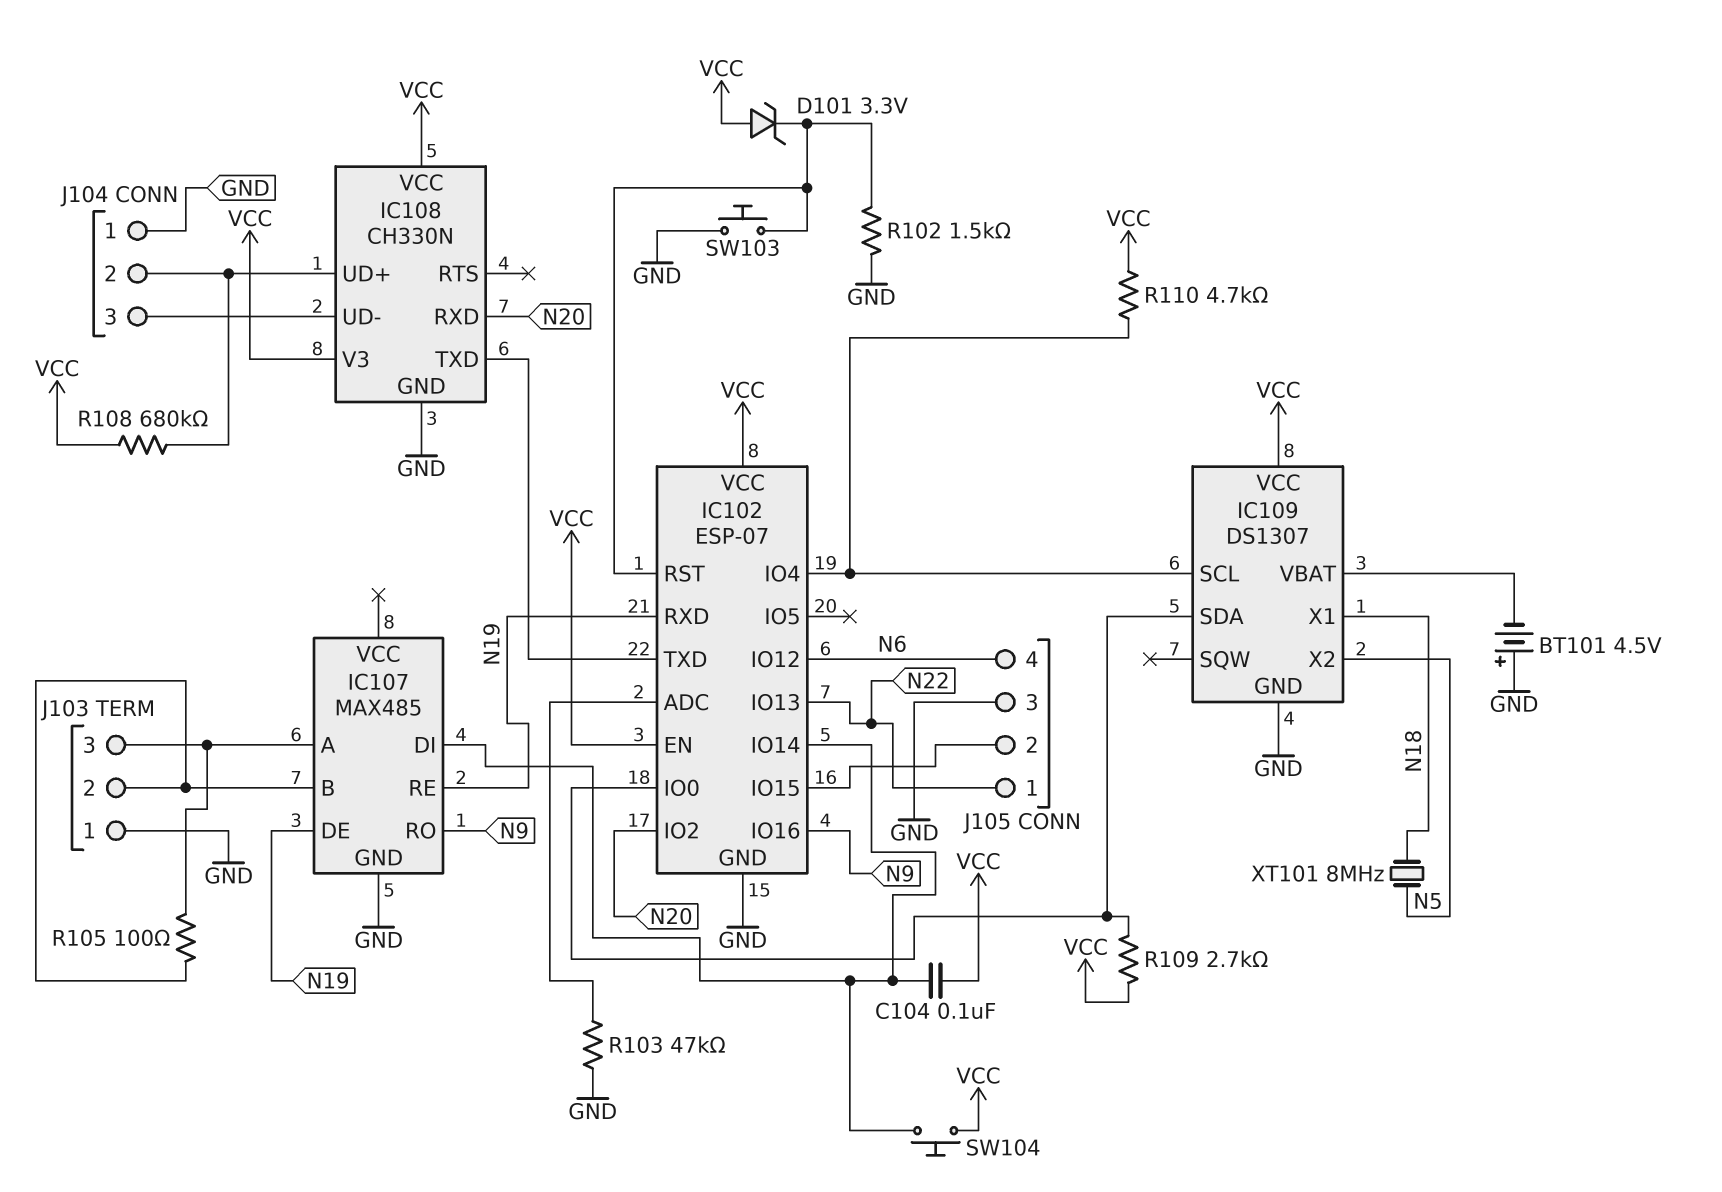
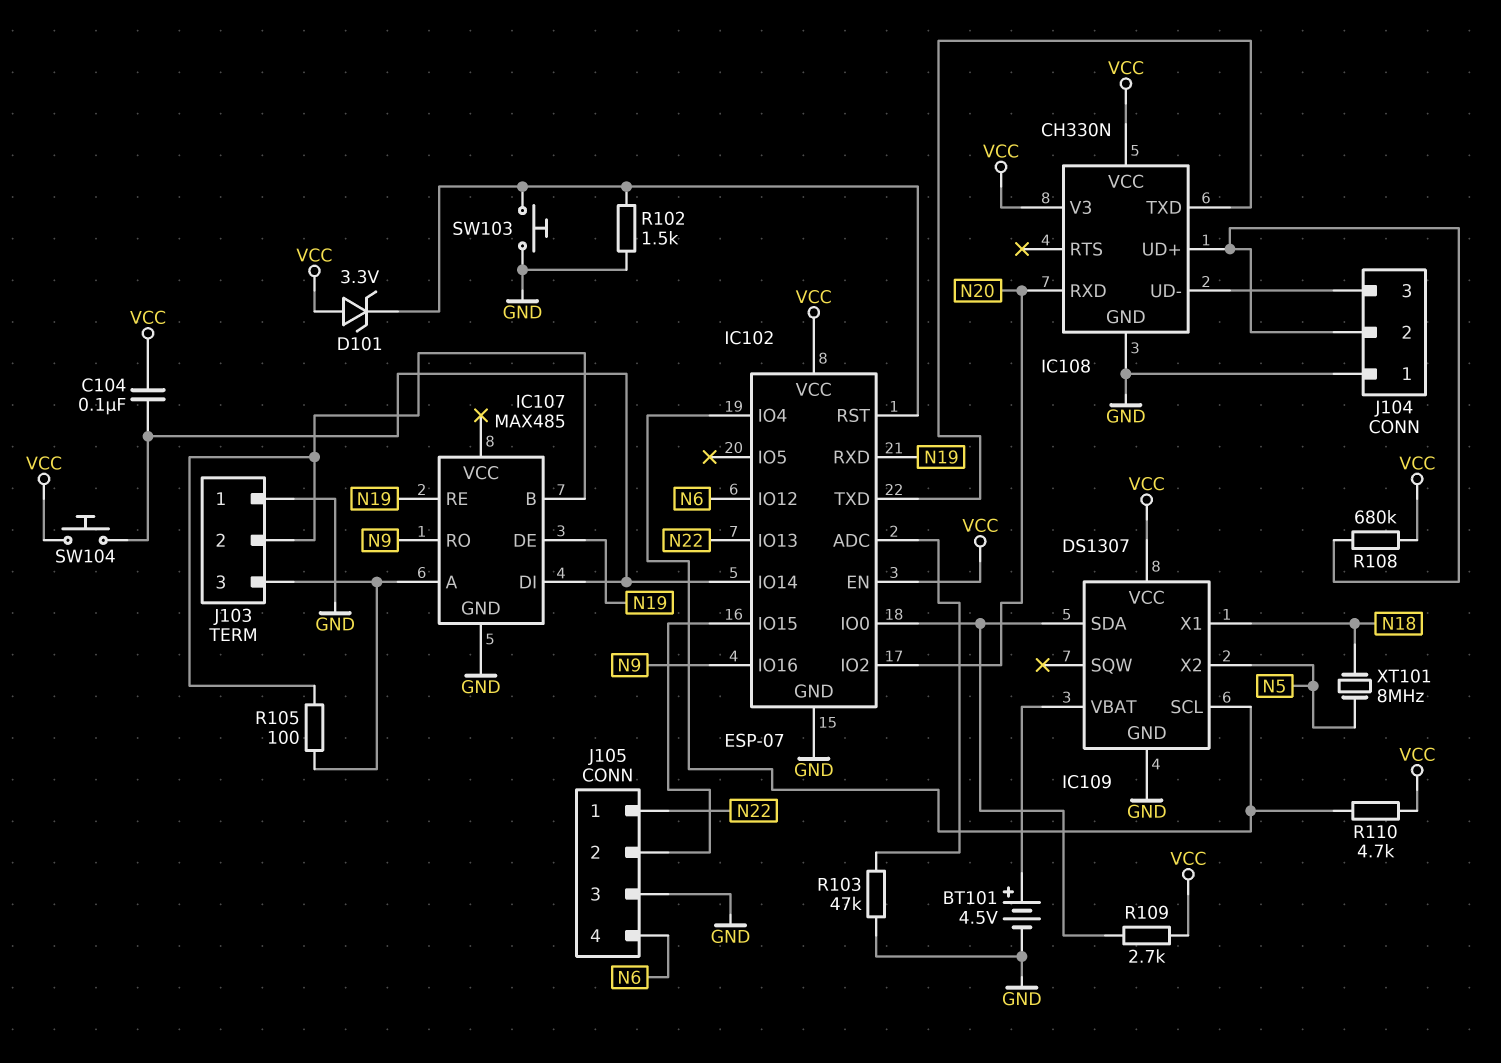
BT101: 4.5V (plus GND, minus IC109/VBAT) -> 4.5V (plus IC109/VBAT, minus GND)

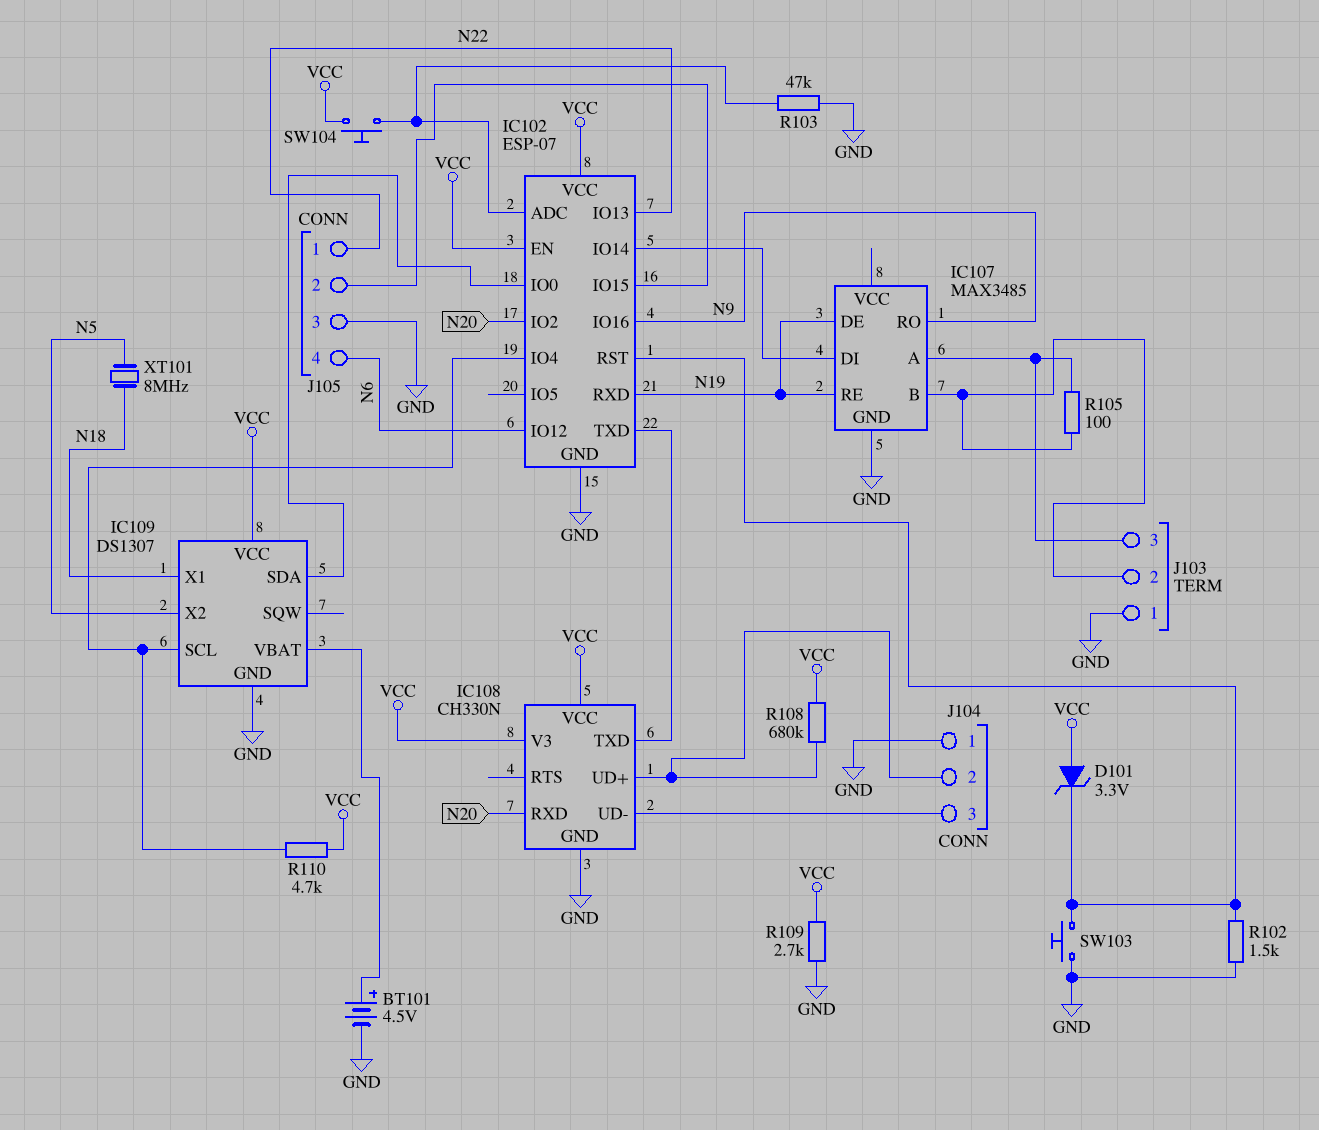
C104: 100nF (IC102/IO14, VCC) -> none
IC107: MAX485 -> MAX3485
R109: 2.7k (IC102/IO0, VCC) -> 2.7k (GND, VCC)
SW104: button (IC102/IO14, VCC) -> button (IC102/ADC, VCC)

